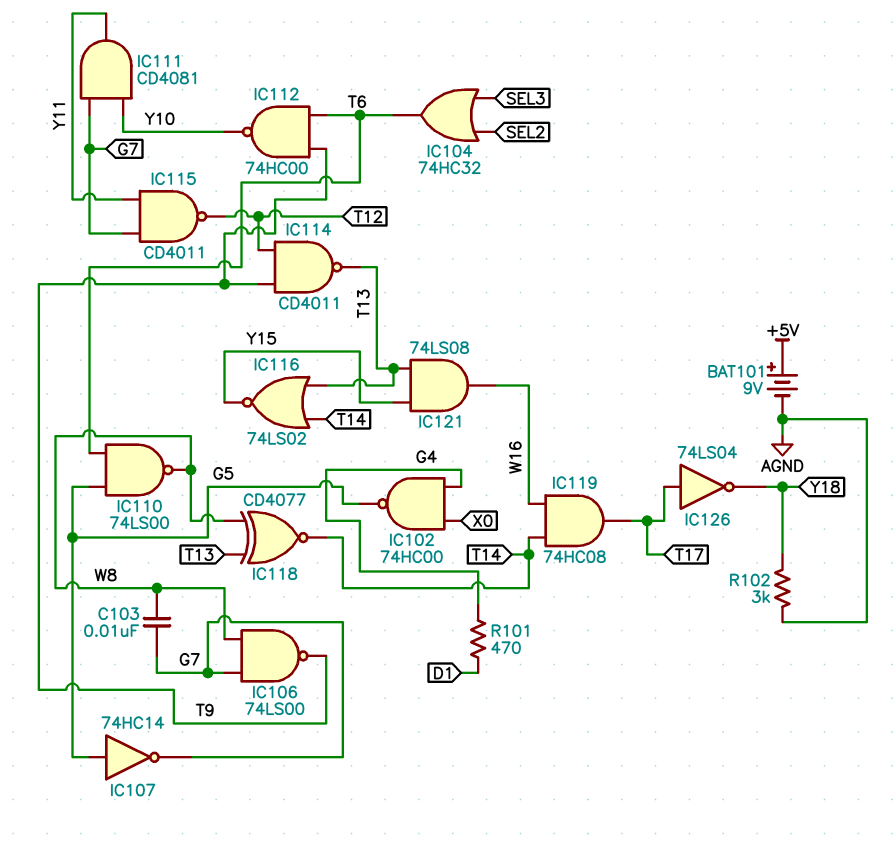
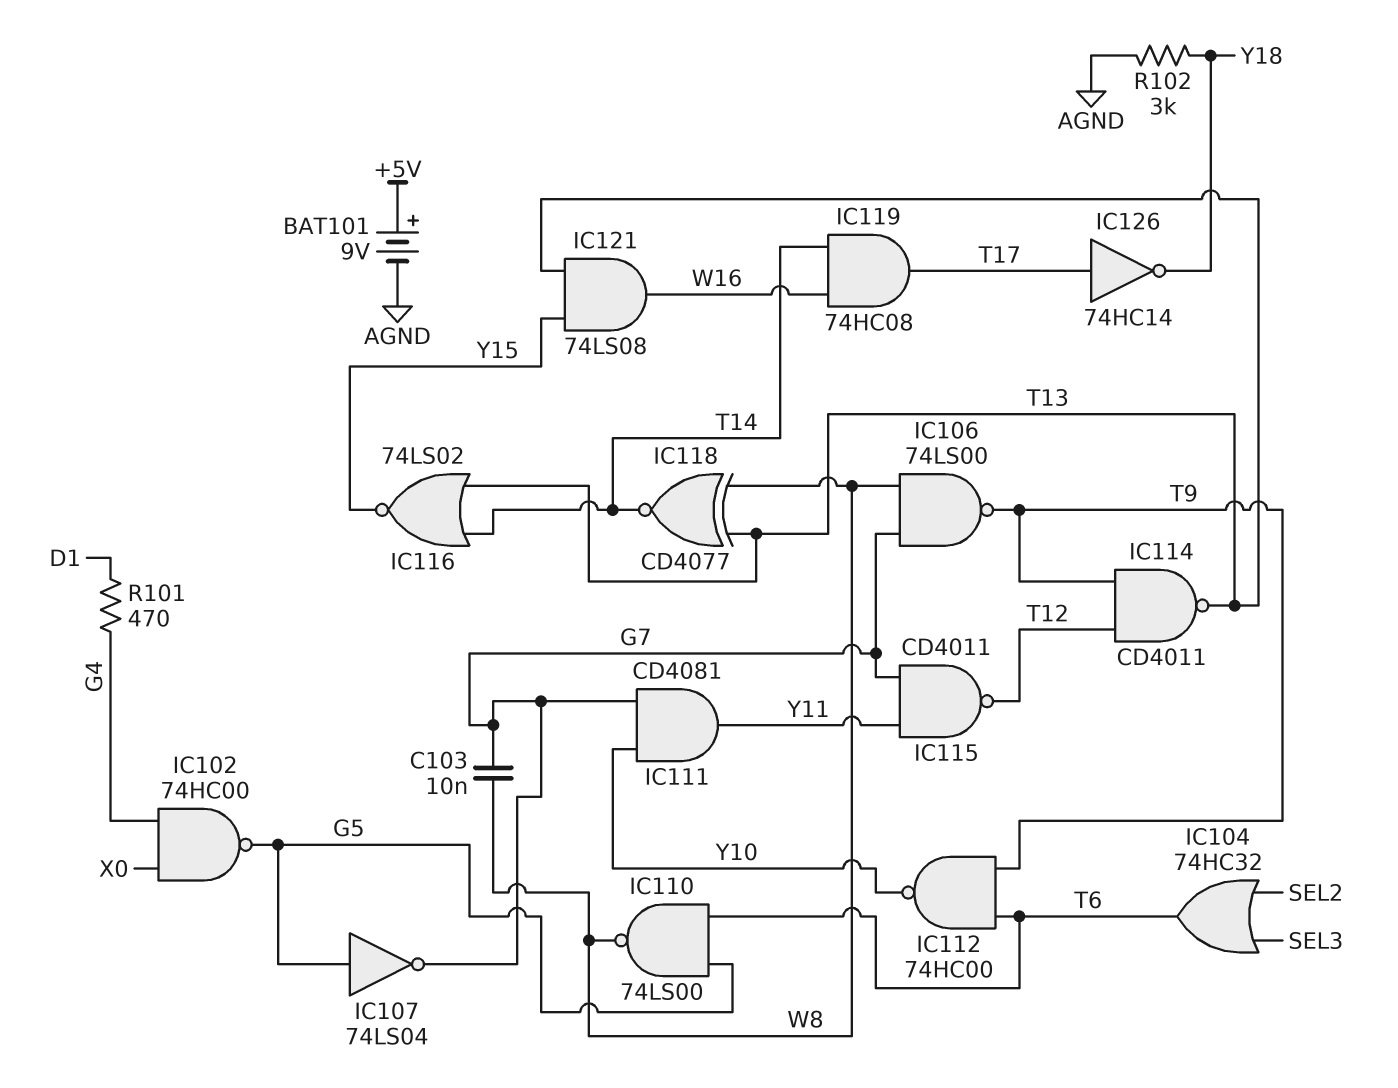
IC107: NOT 74HC14 (in G5, out G7) -> NOT 74LS04 (in G5, out G7)
IC126: NOT 74LS04 (in T17, out Y18) -> NOT 74HC14 (in T17, out Y18)

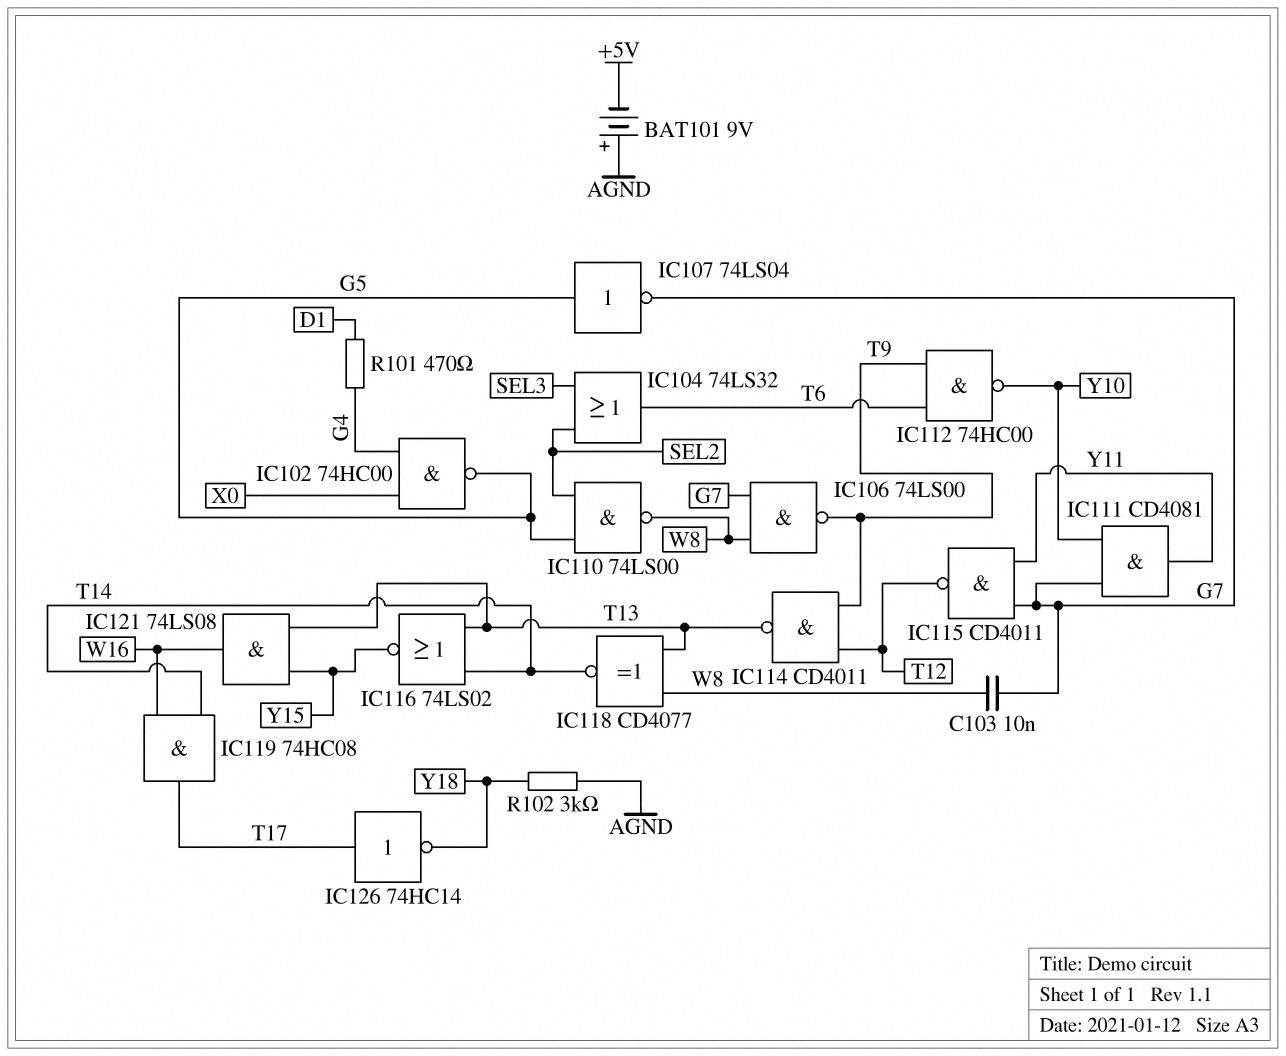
BAT101: 9V (plus +5V, minus AGND) -> 9V (plus AGND, minus +5V)
IC104: OR 74HC32 (in SEL2, in SEL3, out T6) -> OR 74LS32 (in SEL2, in SEL3, out T6)
IC110: NAND 74LS00 (in G5, in T6, out W8) -> NAND 74LS00 (in G5, in SEL2, out W8)

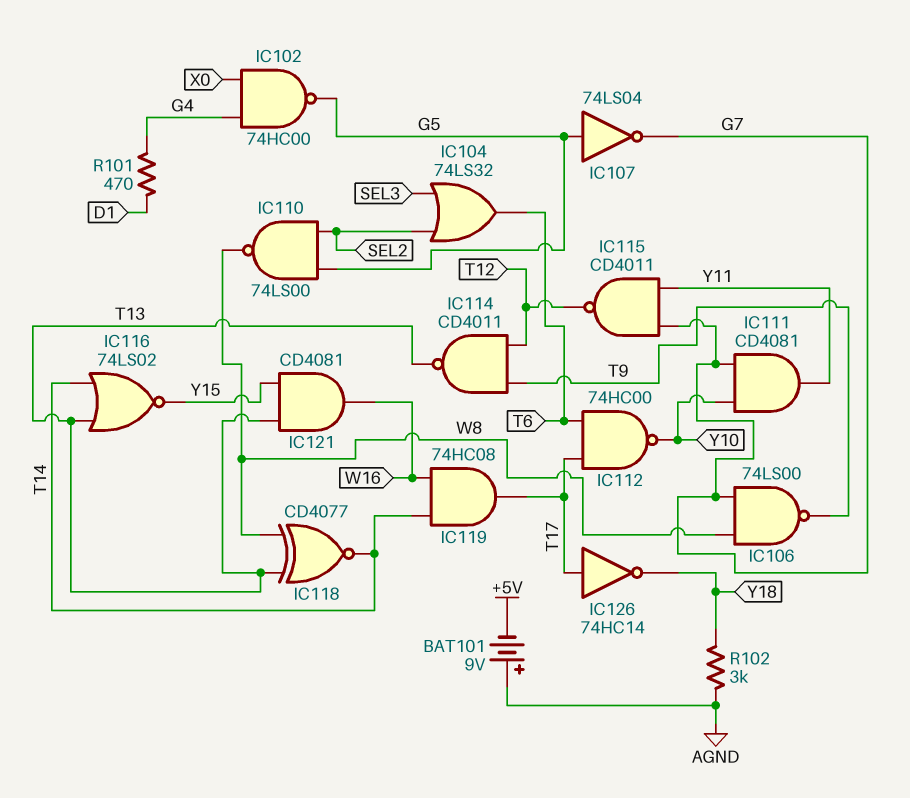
C103: 10nF (G7, W8) -> none
IC112: NAND 74HC00 (in T6, in T9, out Y10) -> NAND 74HC00 (in T6, in T17, out Y10)
IC121: AND 74LS08 (in T13, in Y15, out W16) -> AND CD4081 (in T13, in Y15, out W16)

